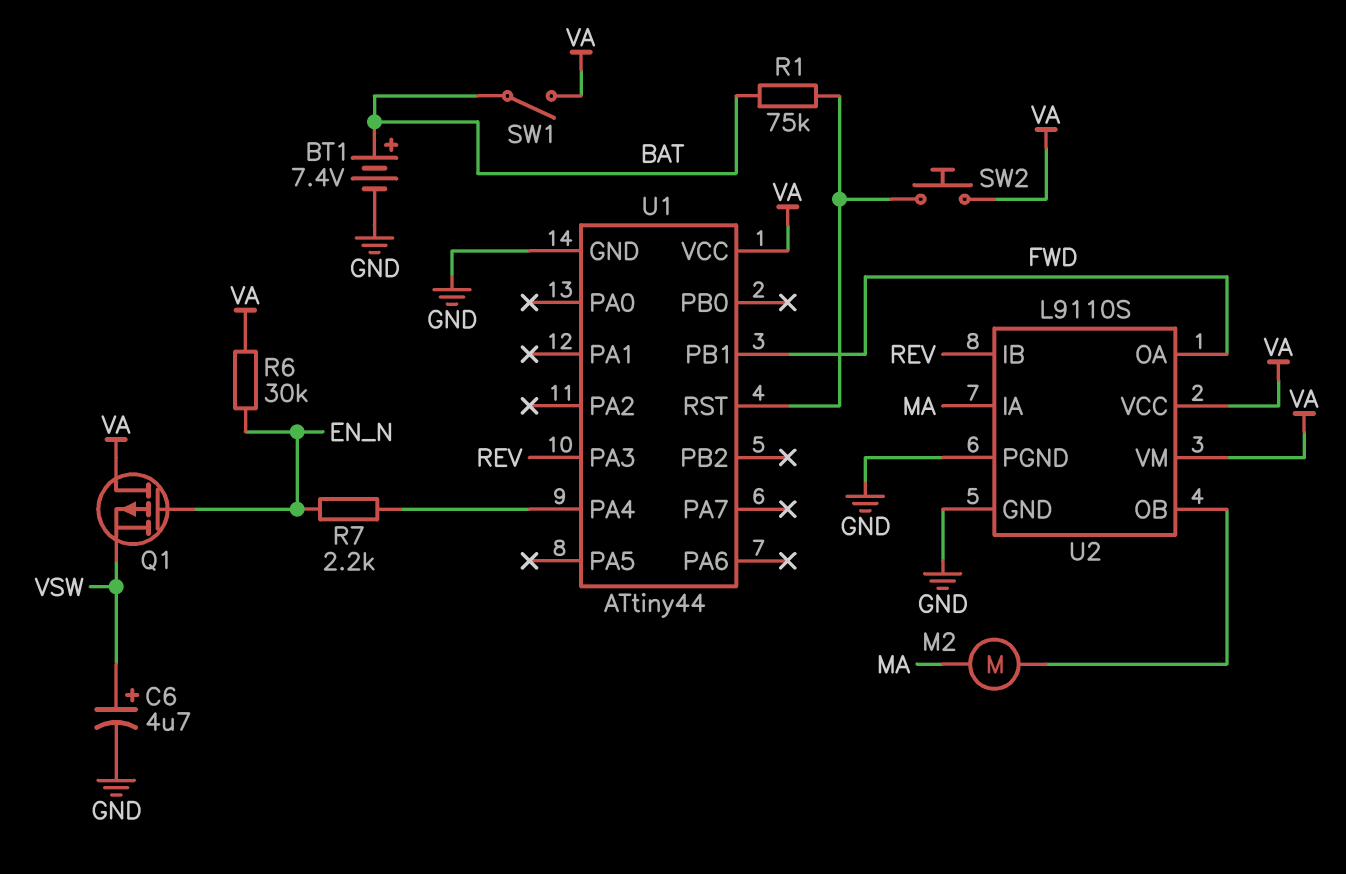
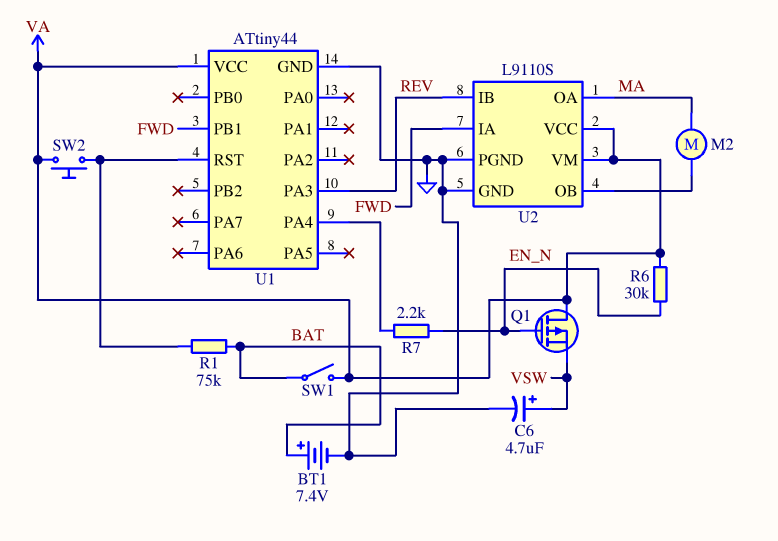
U2 pin IA: MA -> FWD
U2 pin OA: FWD -> MA

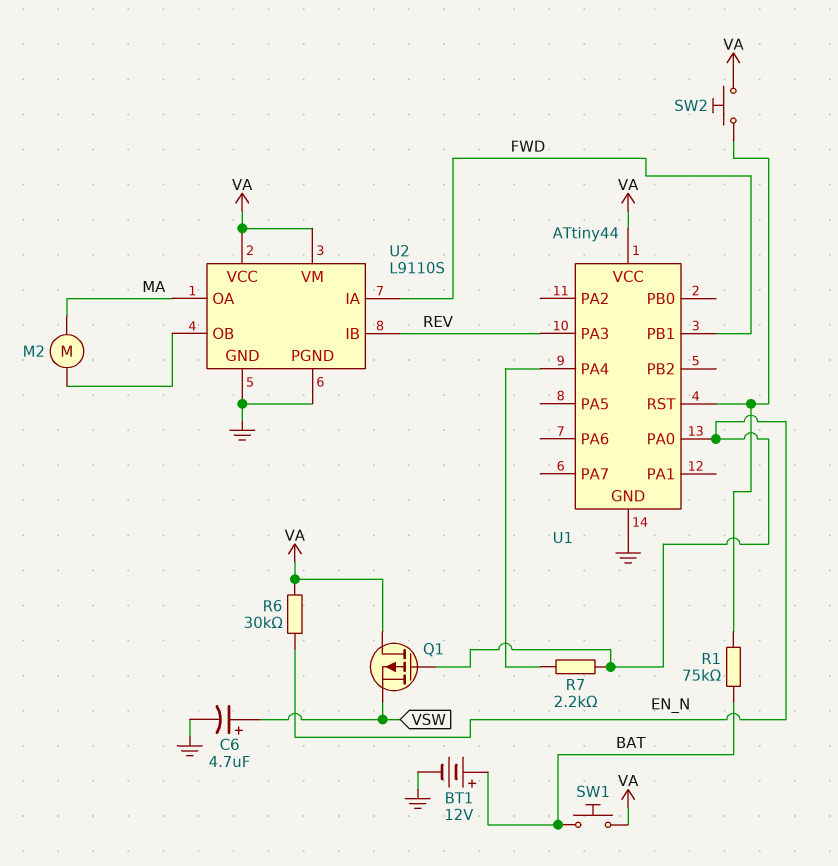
BT1: 7.4V (plus BAT, minus GND) -> 12V (plus BAT, minus GND)
SW1: switch (BAT, VA) -> button (BAT, VA)
U1 pin PA0: none -> EN_N

